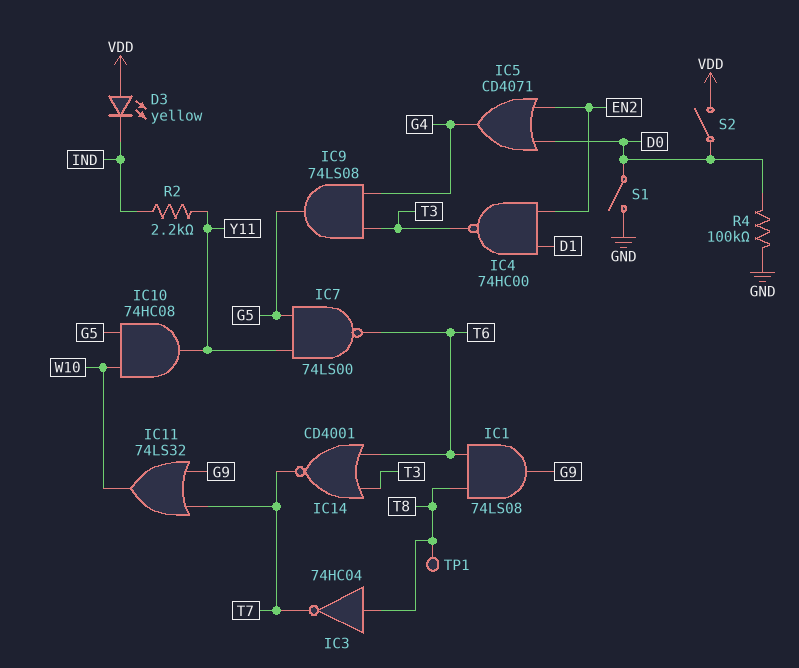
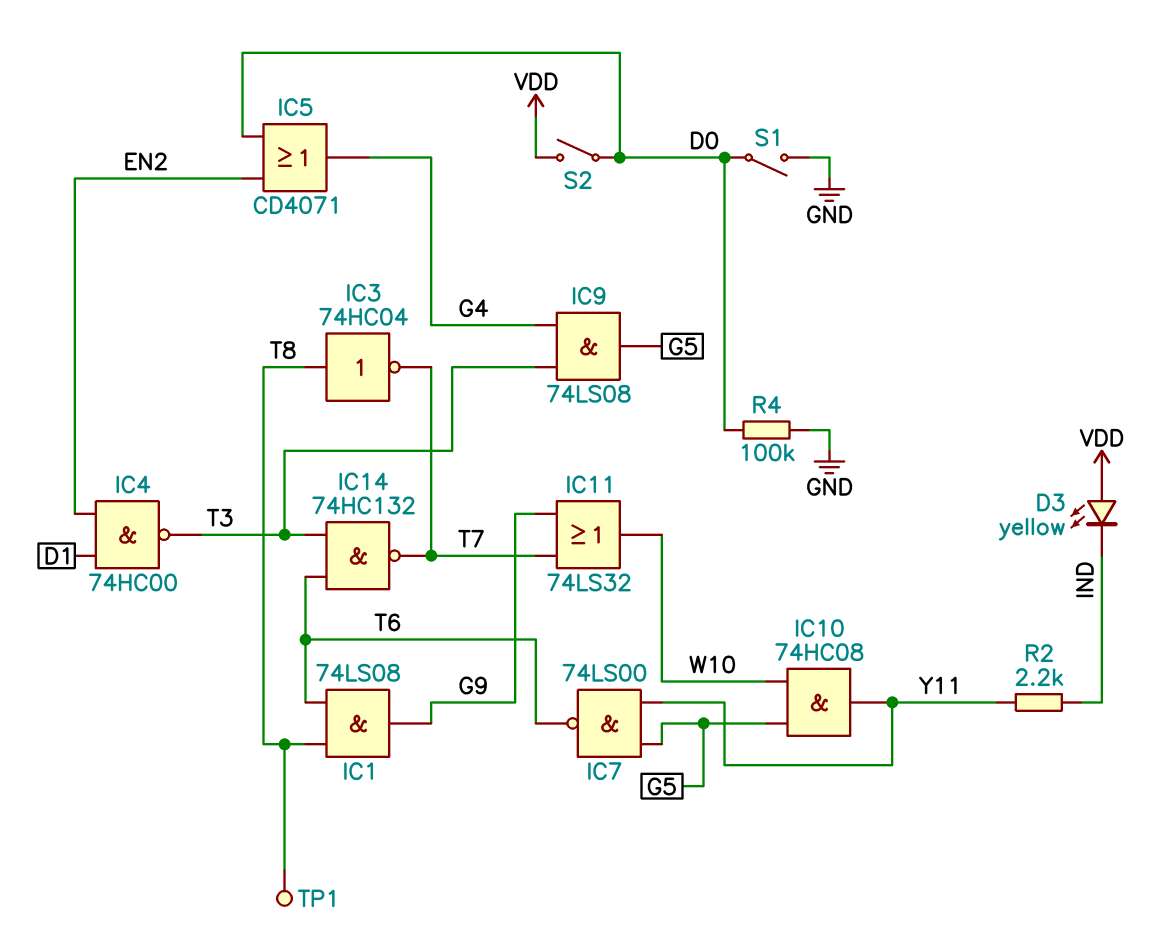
IC14: NOR CD4001 (in T3, in T6, out T7) -> NAND 74HC132 (in T3, in T6, out T7)

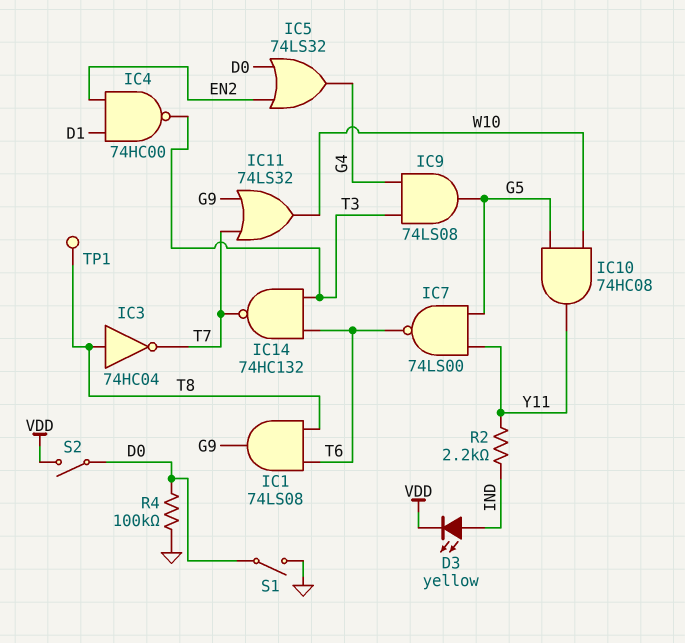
D3: LED yellow (A VDD, K IND) -> LED yellow (A IND, K VDD)
IC5: OR CD4071 (in D0, in EN2, out G4) -> OR 74LS32 (in D0, in EN2, out G4)

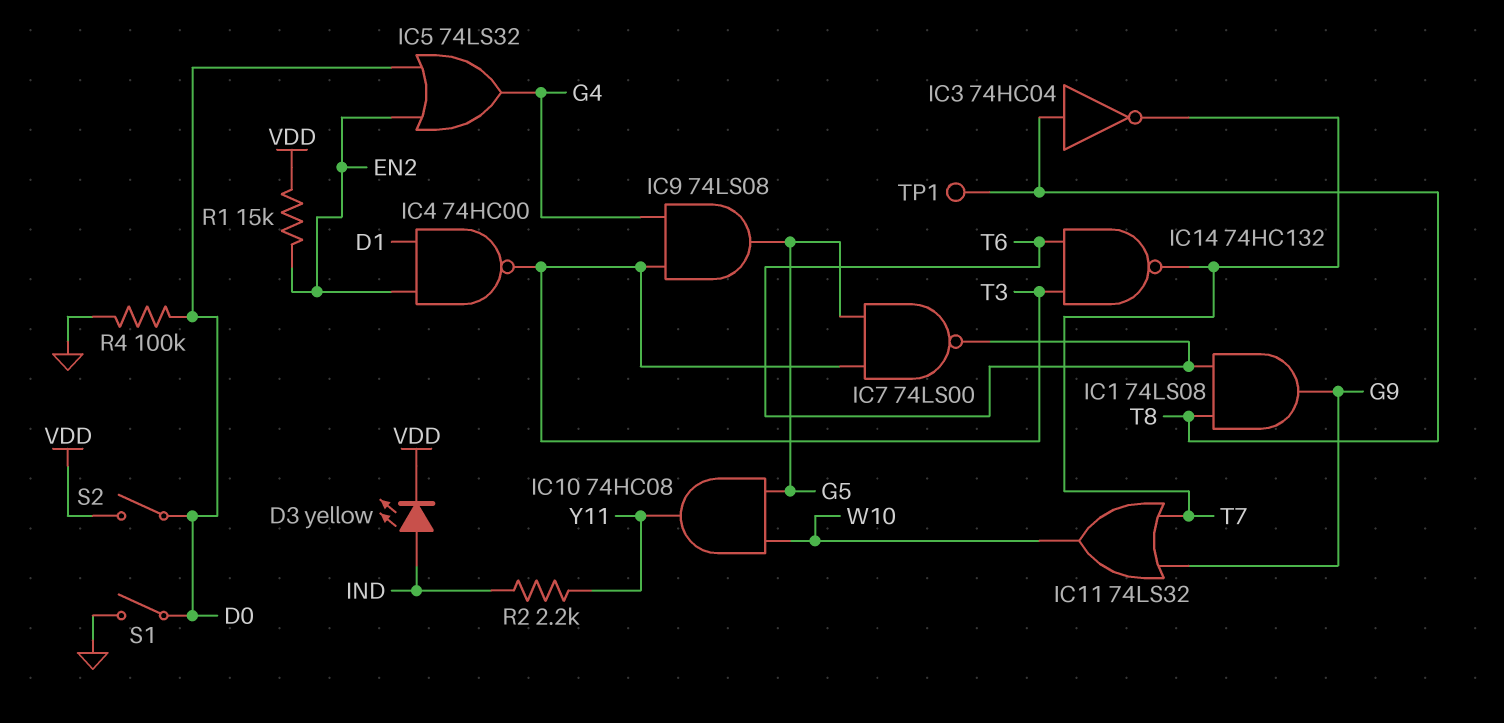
IC7: NAND 74LS00 (in G5, in Y11, out T6) -> NAND 74LS00 (in G5, in T3, out T6)
R1: none -> 15k (EN2, VDD)

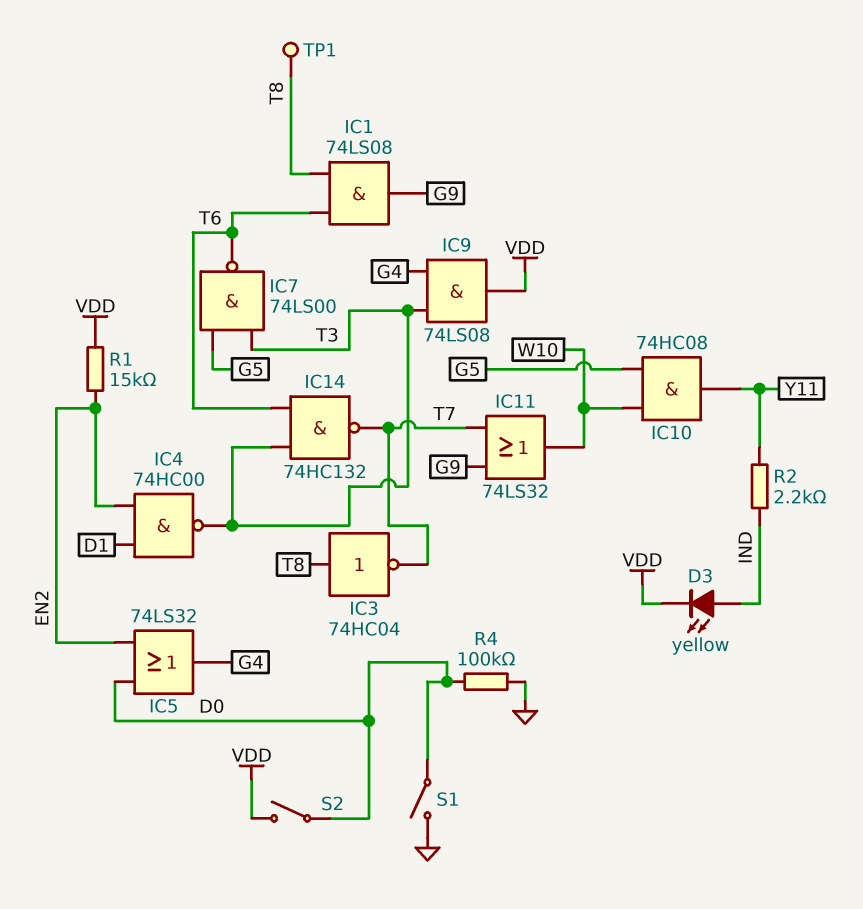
IC9: AND 74LS08 (in G4, in T3, out G5) -> AND 74LS08 (in G4, in T3, out VDD)

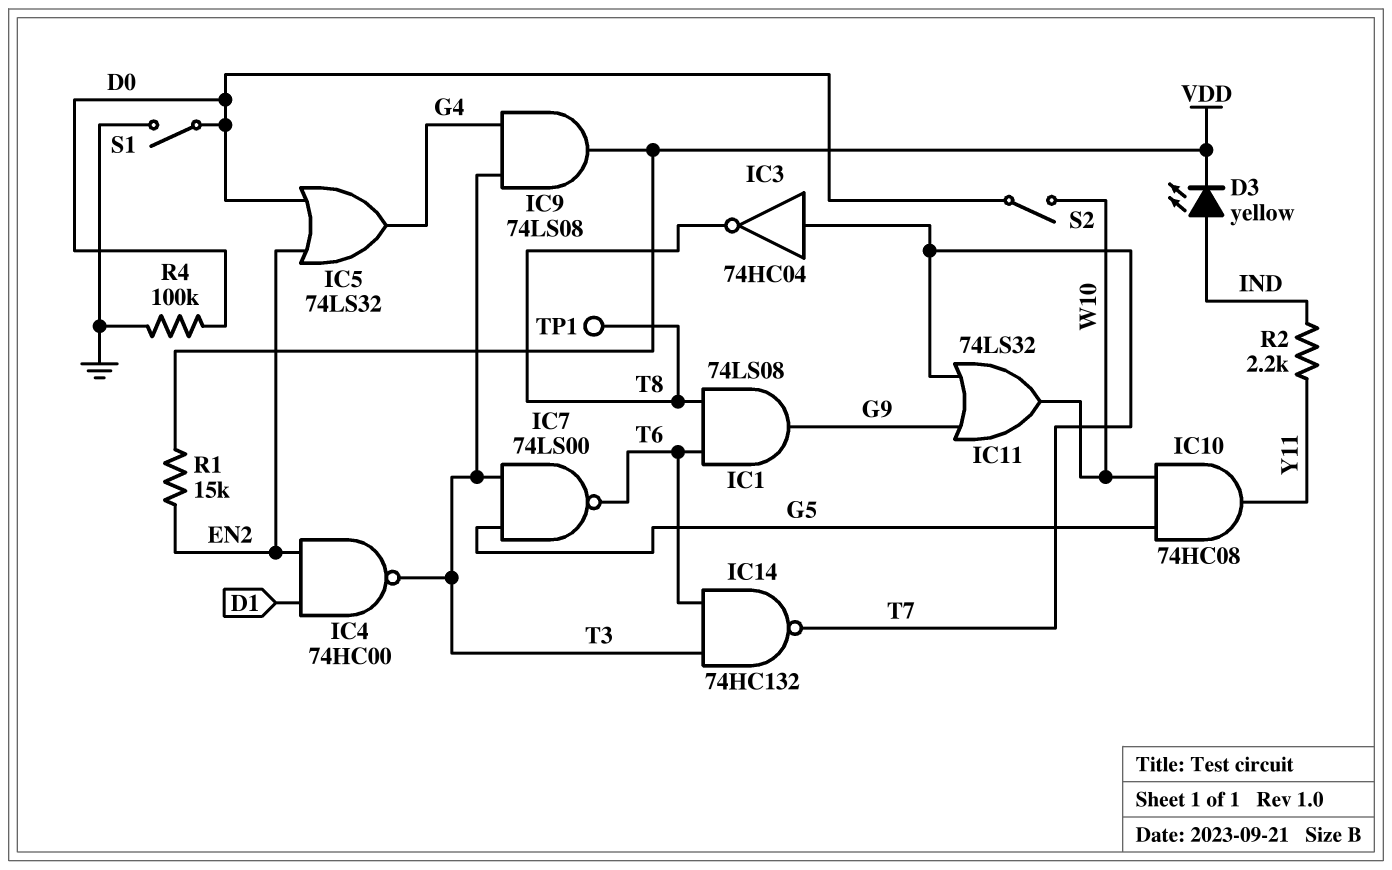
IC3: NOT 74HC04 (in T8, out T7) -> NOT 74HC04 (in T7, out T8)
S2: switch (D0, VDD) -> switch (D0, W10)

